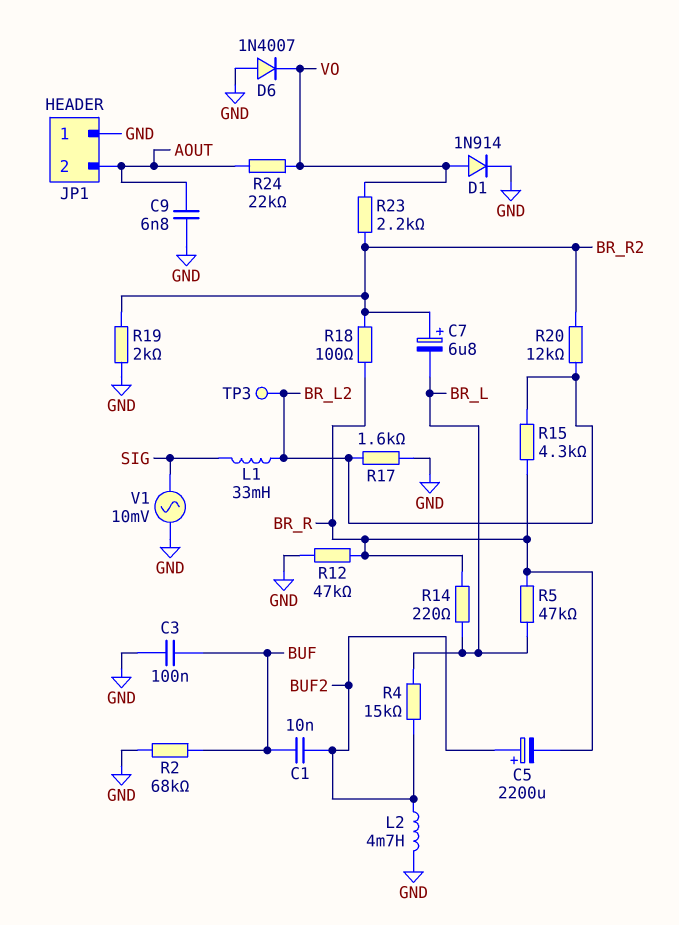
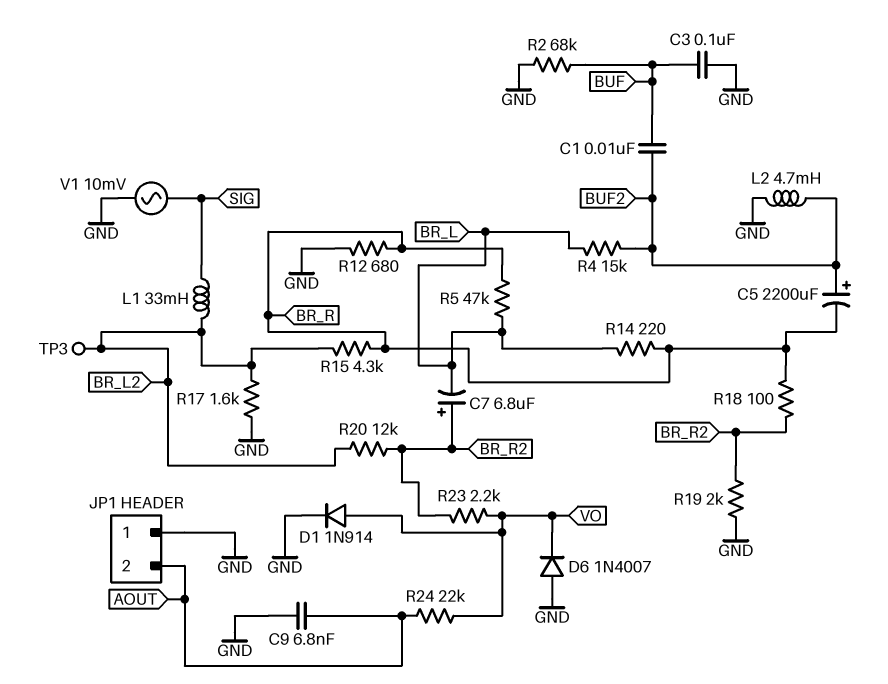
R12: 47k (BR_R, GND) -> 680 (BR_R, GND)

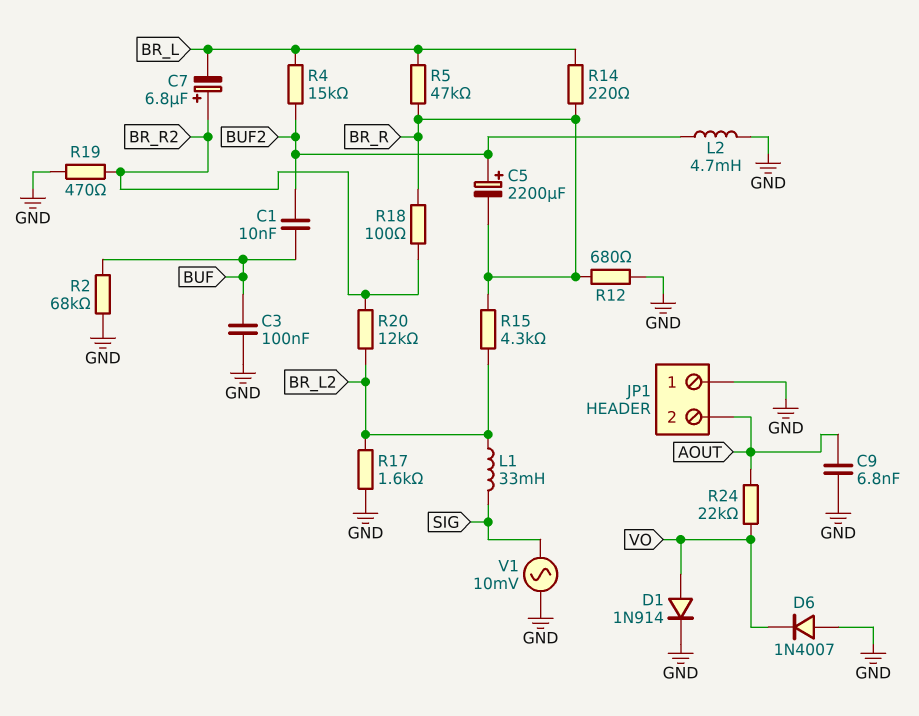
R19: 2k (BR_R2, GND) -> 470 (BR_R2, GND)
R23: 2.2k (BR_R2, VO) -> none
TP3: test point (BR_L2) -> none

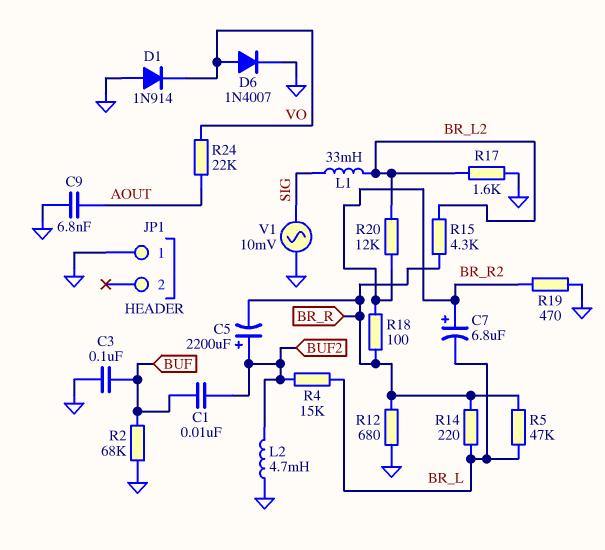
D1: diode 1N914 (A VO, K GND) -> diode 1N914 (A GND, K VO)
D6: diode 1N4007 (A GND, K VO) -> diode 1N4007 (A VO, K GND)
JP1 pin 2: AOUT -> none

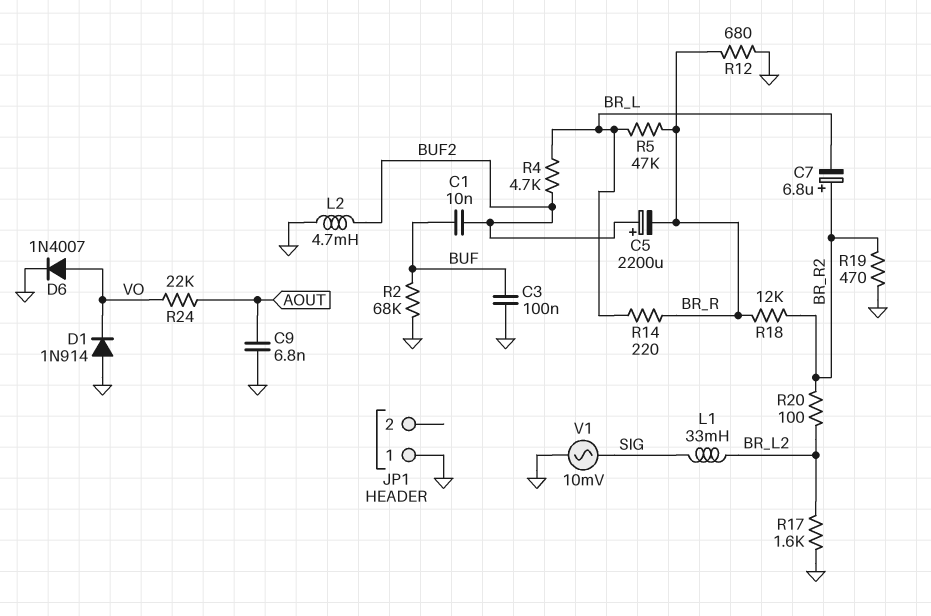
R4: 15k (BR_L, BUF2) -> 4.7k (BR_L, BUF2)
R15: 4.3k (BR_L2, BR_R) -> none
R18: 100 (BR_R, BR_R2) -> 12k (BR_R, BR_R2)
R20: 12k (BR_L2, BR_R2) -> 100 (BR_L2, BR_R2)

